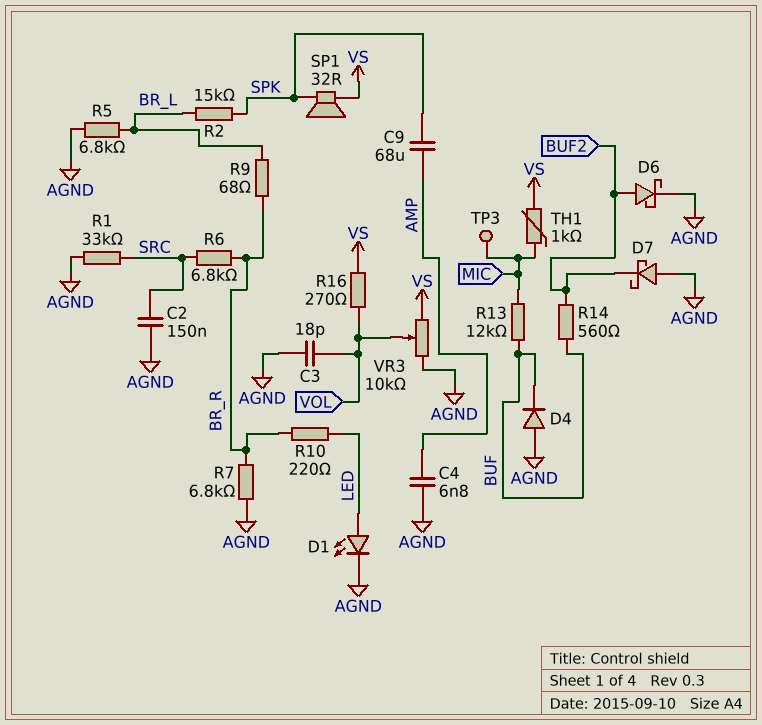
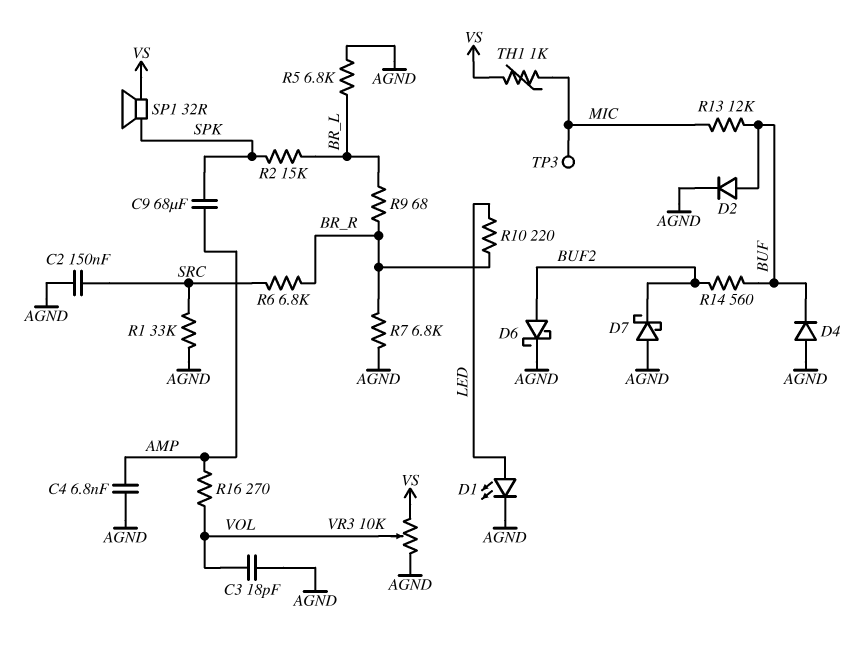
D2: none -> diode (A BUF, K AGND)
R16: 270 (VOL, VS) -> 270 (AMP, VOL)

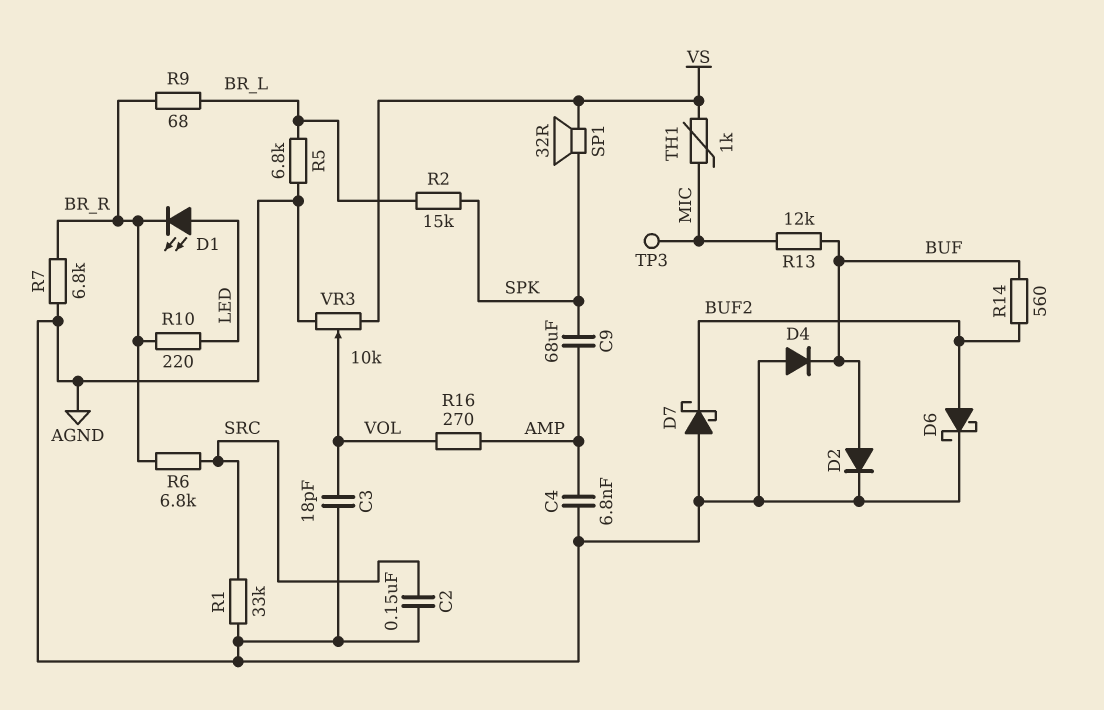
D1: LED (A LED, K AGND) -> LED (A LED, K BR_R)

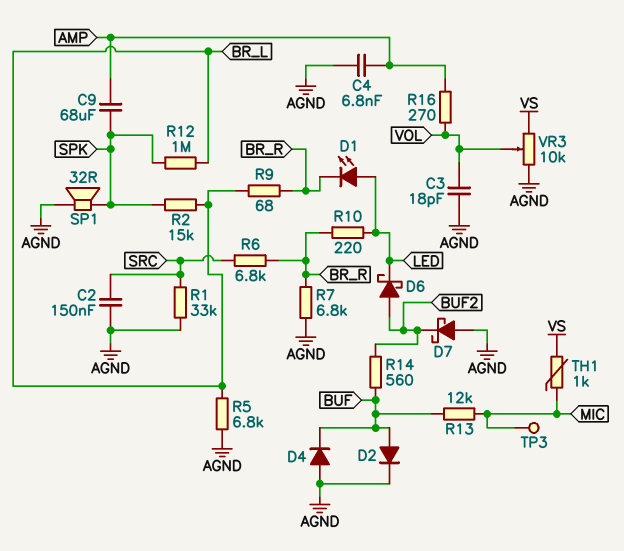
D6: schottky (A BUF2, K AGND) -> schottky (A BUF2, K LED)
R12: none -> 1M (BR_L, SPK)
SP1: speaker 32R (SPK, VS) -> speaker 32R (AGND, SPK)

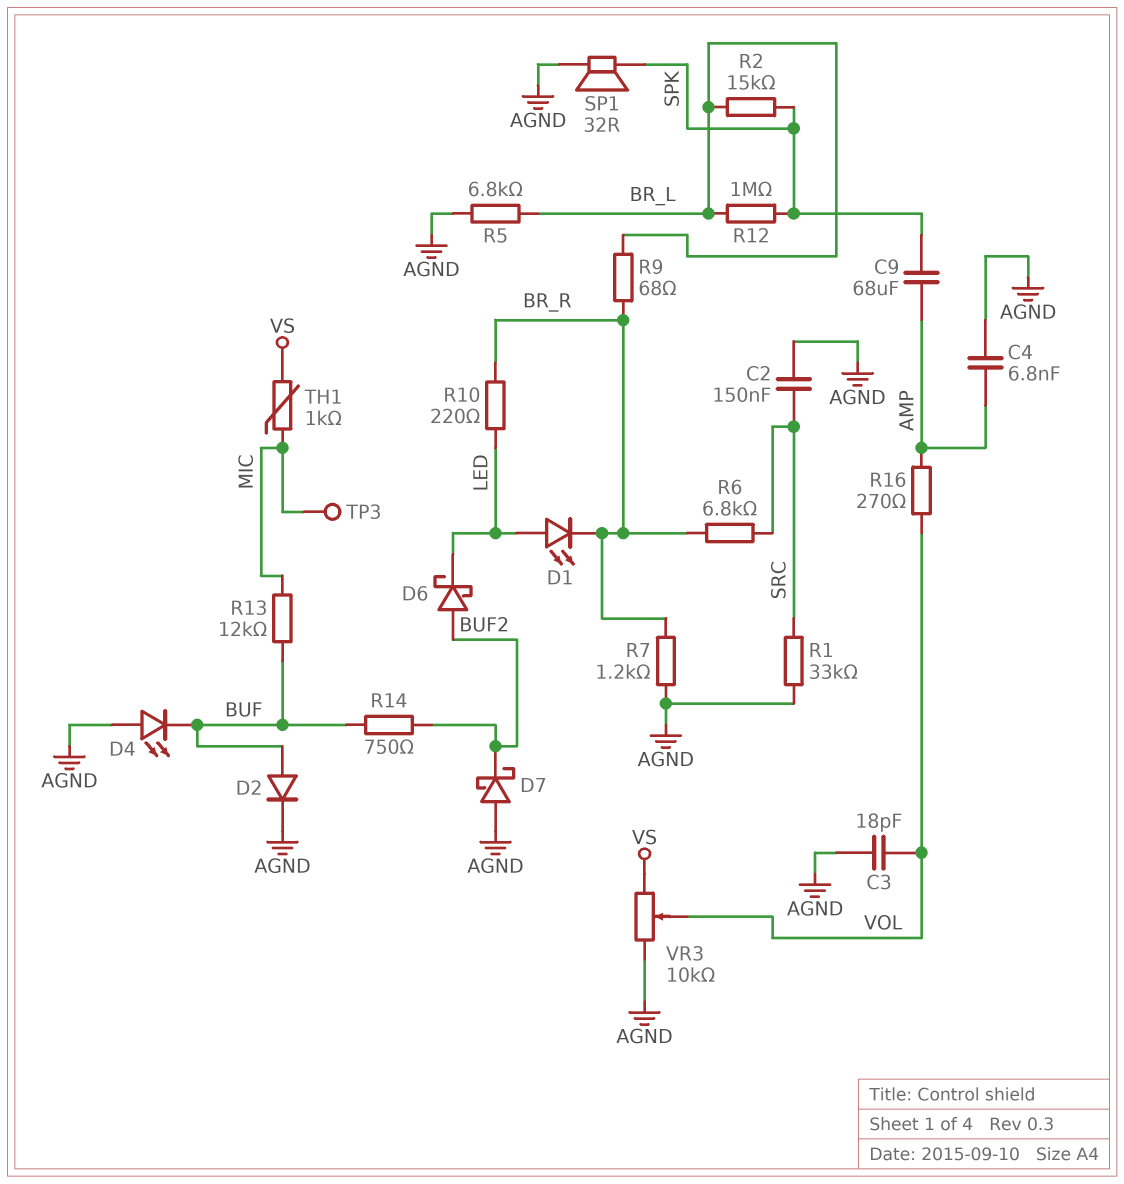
D4: diode (A AGND, K BUF) -> LED (A AGND, K BUF)
R7: 6.8k (AGND, BR_R) -> 1.2k (AGND, BR_R)
R14: 560 (BUF, BUF2) -> 750 (BUF, BUF2)

